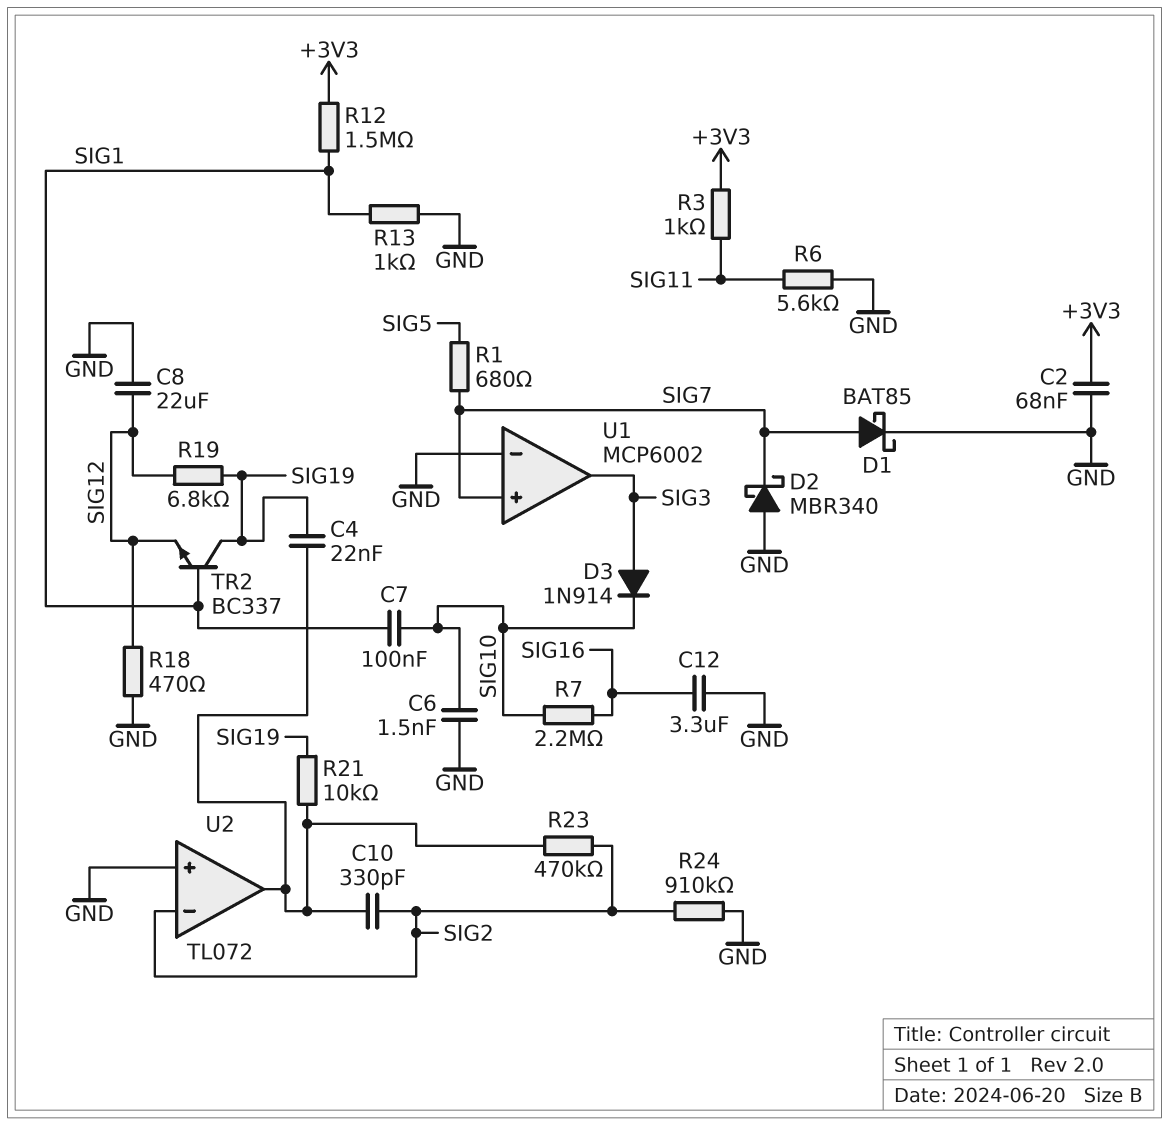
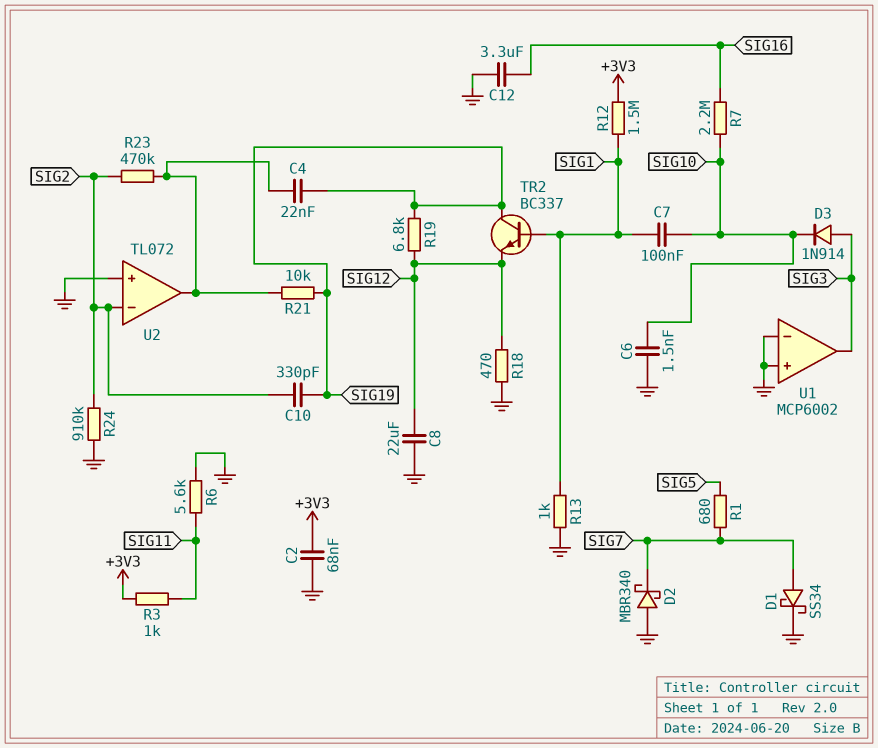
C10: 330pF (SIG2, U2/out) -> 330pF (SIG2, SIG19)
D1: schottky BAT85 (A SIG7, K GND) -> schottky SS34 (A SIG7, K GND)
U1 pin in+: SIG7 -> GND

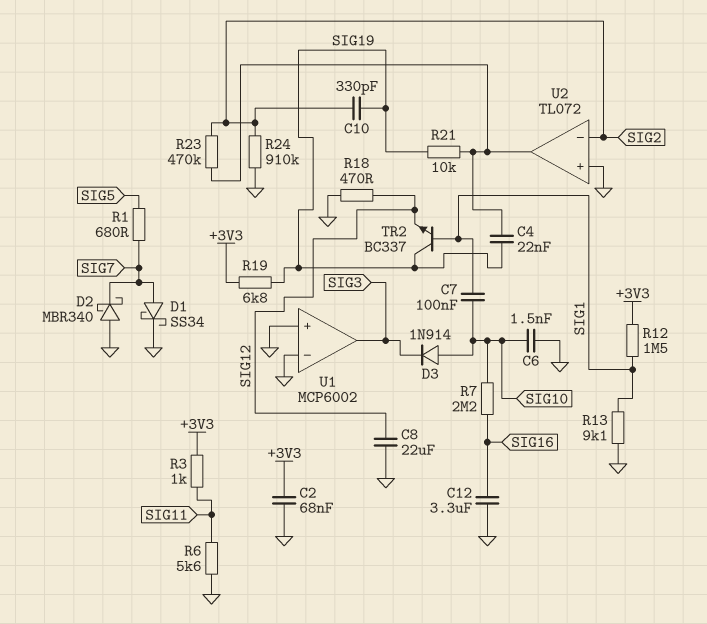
D3: diode 1N914 (A SIG3, K SIG10) -> diode 1N914 (A SIG10, K SIG3)
R13: 1k (GND, SIG1) -> 9.1k (GND, SIG1)
R19: 6.8k (SIG12, SIG19) -> 6.8k (+3V3, SIG19)

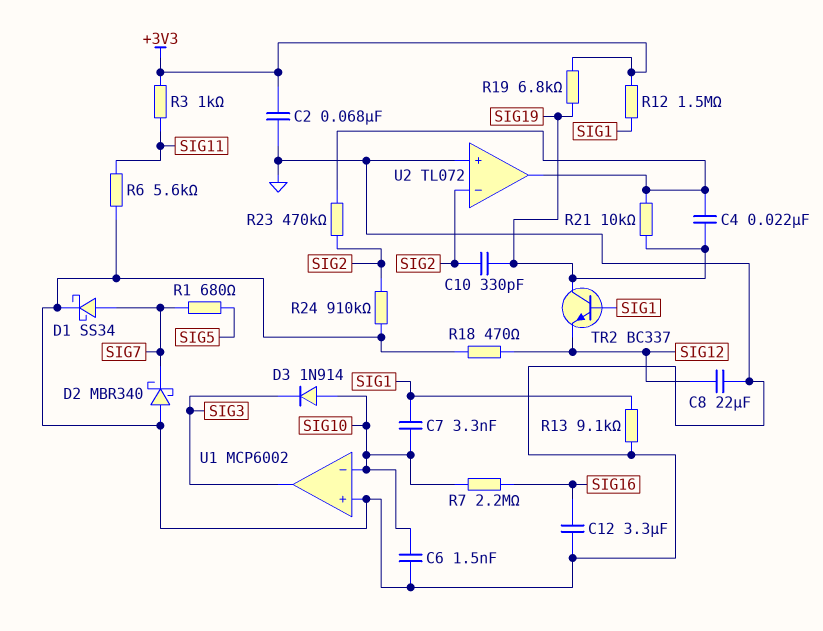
C7: 100nF (SIG1, SIG10) -> 3.3nF (SIG1, SIG10)
U1 pin in-: GND -> SIG10

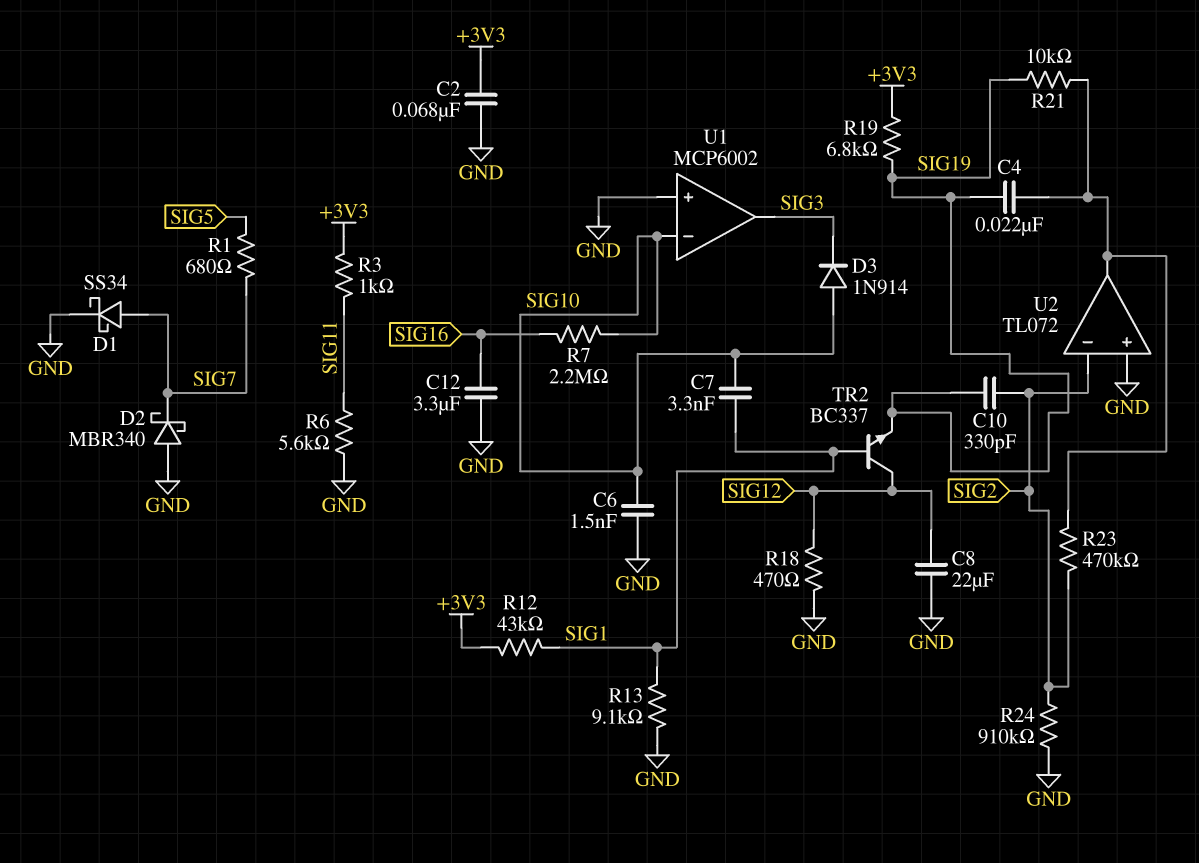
R12: 1.5M (+3V3, SIG1) -> 43k (+3V3, SIG1)
TR2: NPN BC337 (B SIG1, C SIG19, E SIG12) -> NPN BC337 (B SIG1, C SIG12, E SIG19)

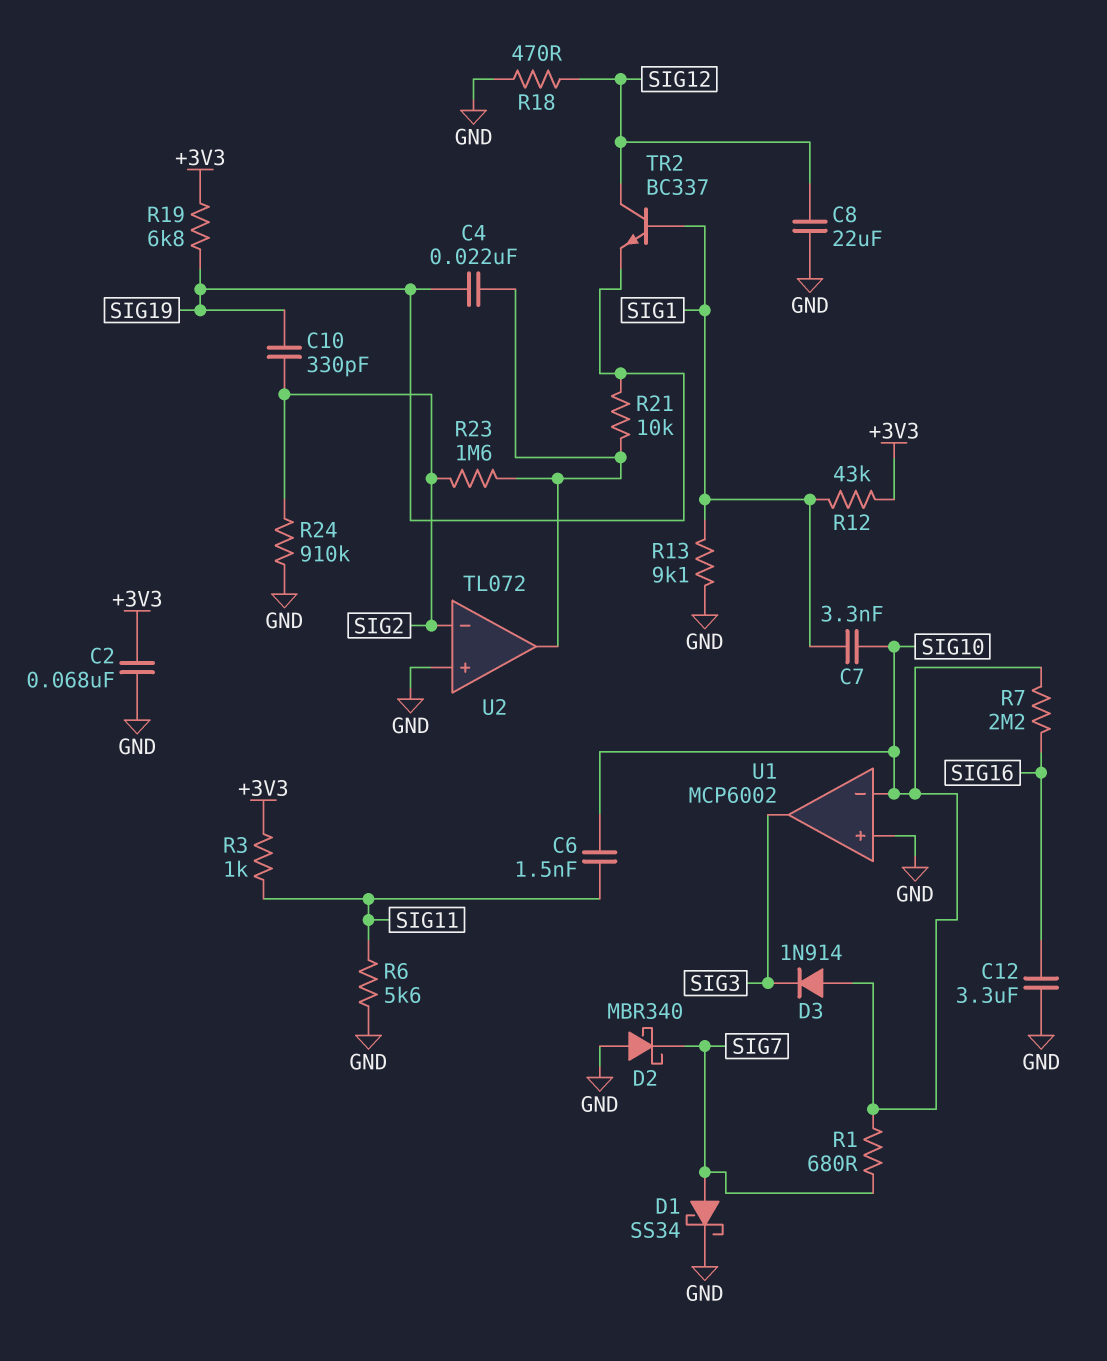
C6: 1.5nF (GND, SIG10) -> 1.5nF (SIG10, SIG11)
R1: 680 (SIG5, SIG7) -> 680 (SIG7, SIG10)
R23: 470k (SIG2, U2/out) -> 1.6M (SIG2, U2/out)

